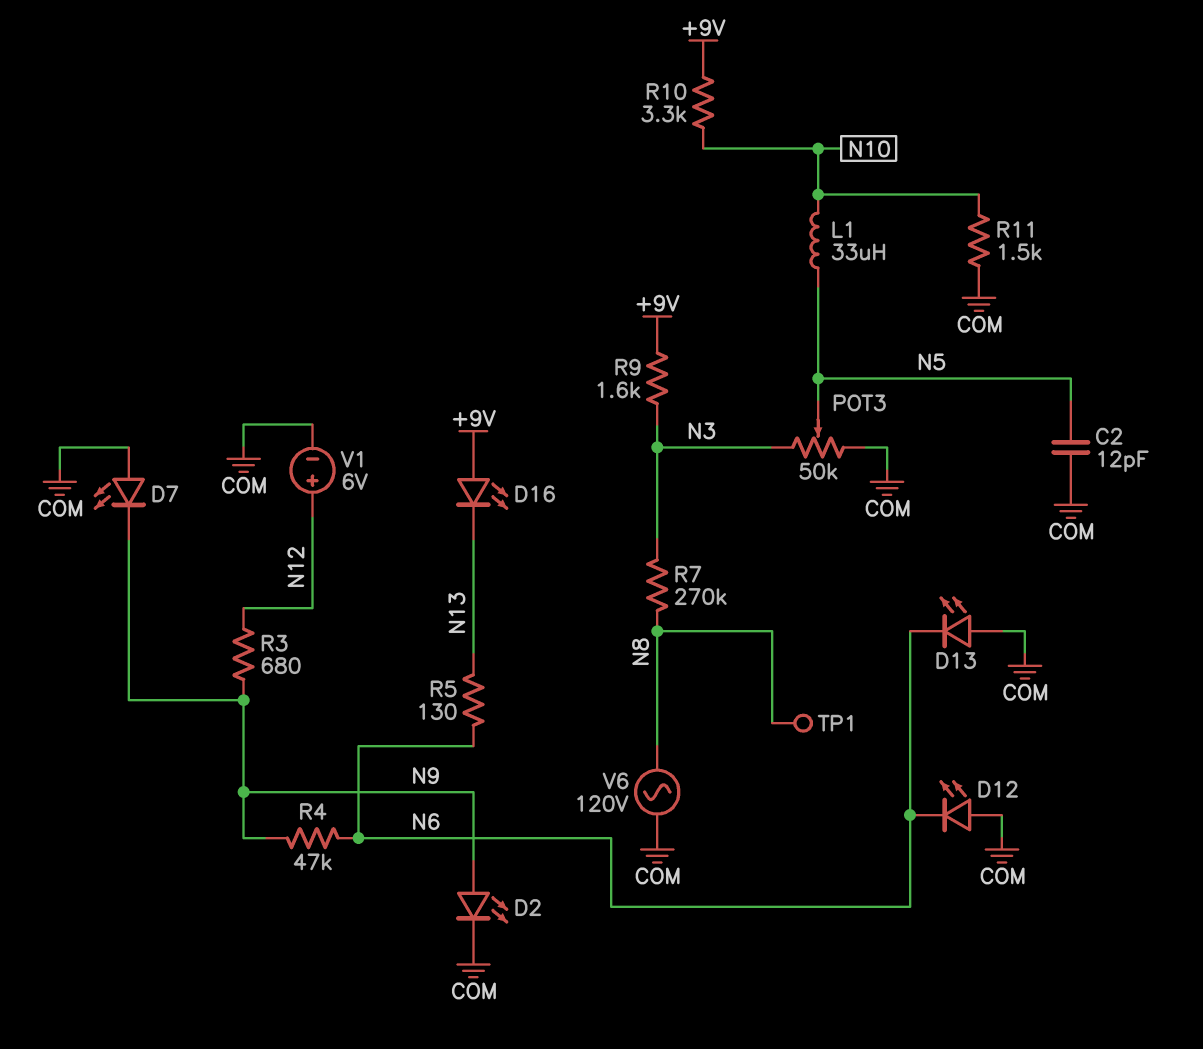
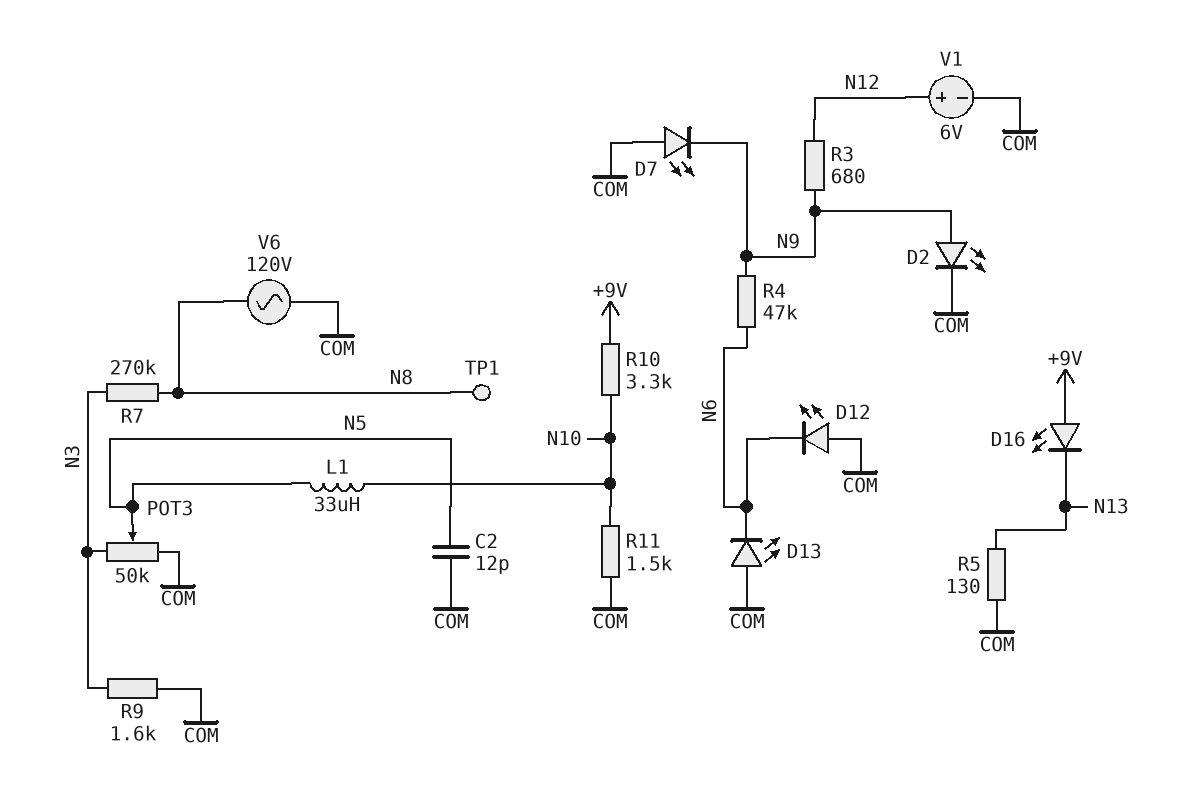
R5: 130 (N6, N13) -> 130 (COM, N13)
R9: 1.6k (+9V, N3) -> 1.6k (COM, N3)

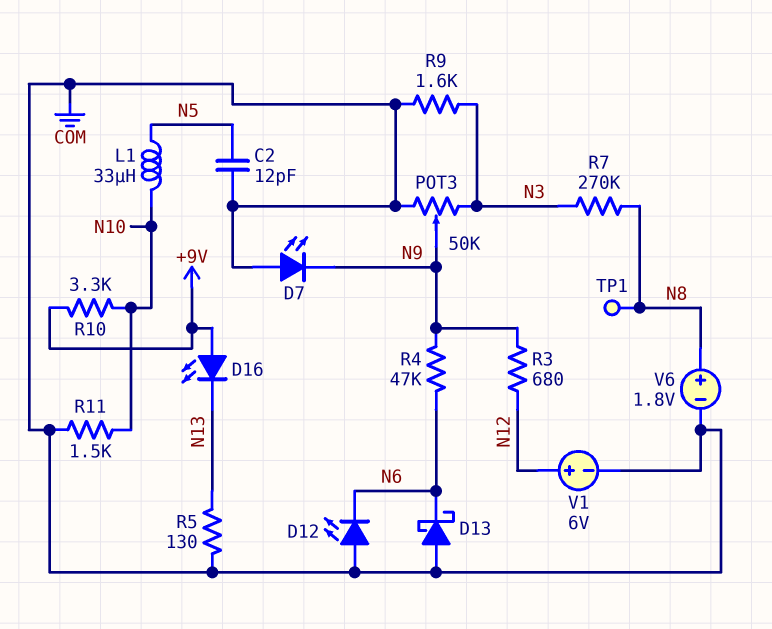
D2: LED (A N9, K COM) -> none
D13: LED (A COM, K N6) -> schottky (A COM, K N6)
POT3: 50k (COM, N3, wiper N5) -> 50k (COM, N3, wiper N9)
V6: AC 120V (COM, N8) -> 1.8V (plus N8, minus COM)

